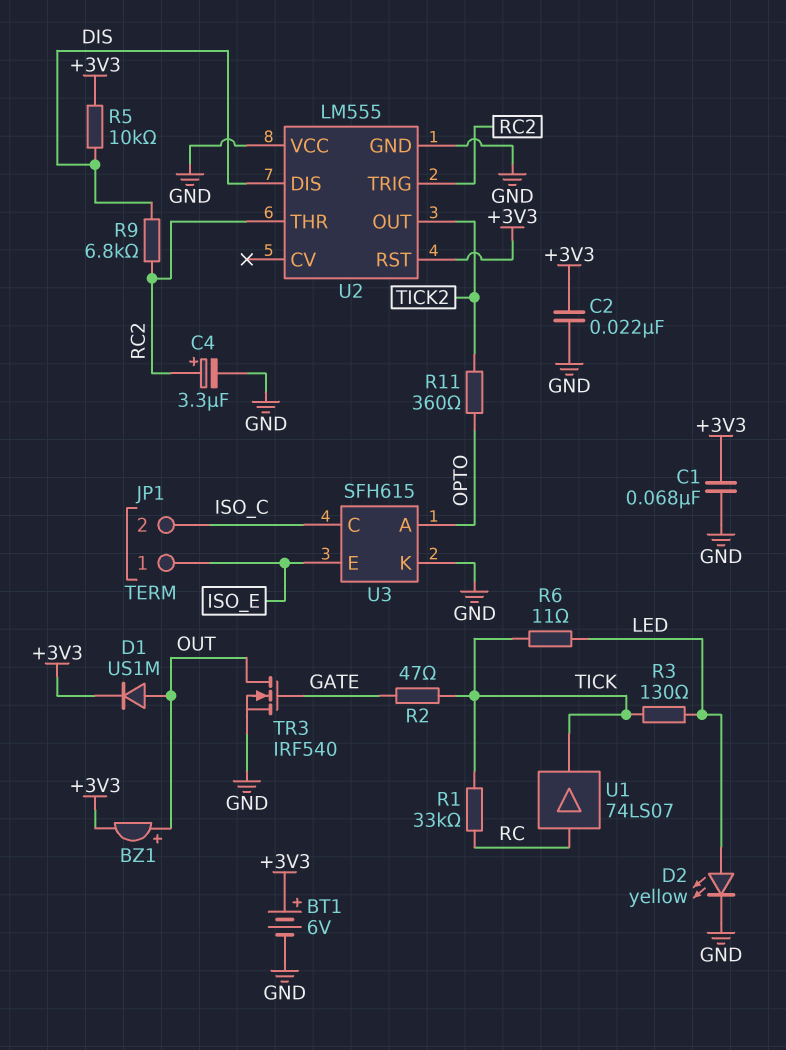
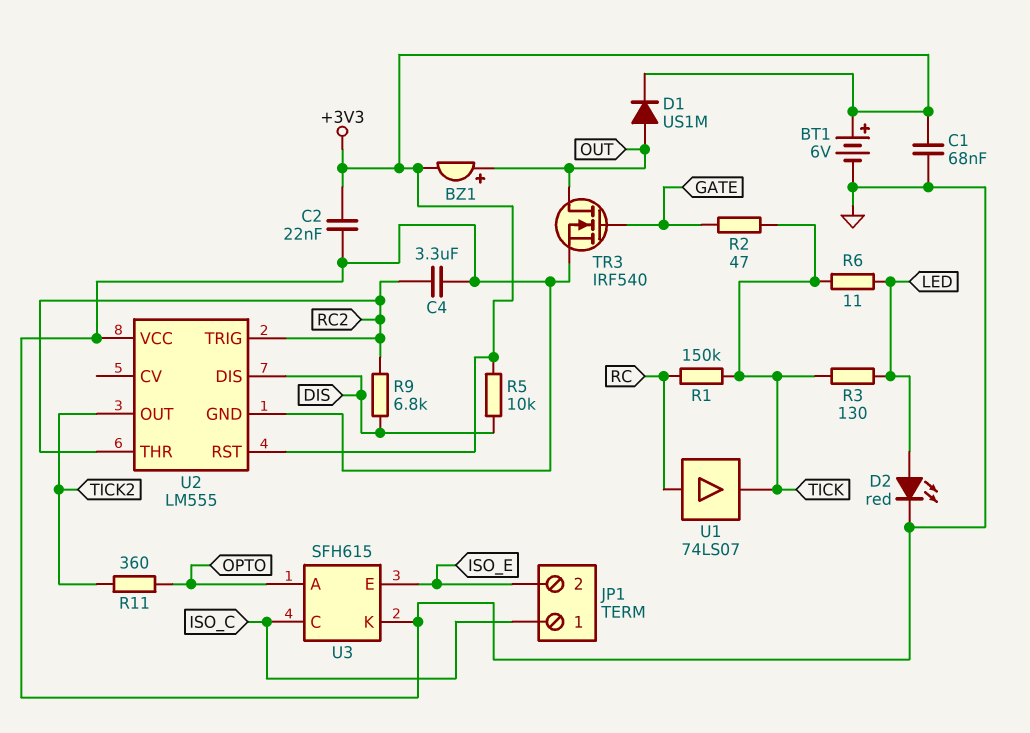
C4: 3.3uF (plus RC2, minus GND) -> 3.3uF (GND, RC2)
D2: LED yellow (A LED, K GND) -> LED red (A LED, K GND)
JP1 pin 1: ISO_E -> ISO_C
JP1 pin 2: ISO_C -> ISO_E
R1: 33k (RC, TICK) -> 150k (RC, TICK)

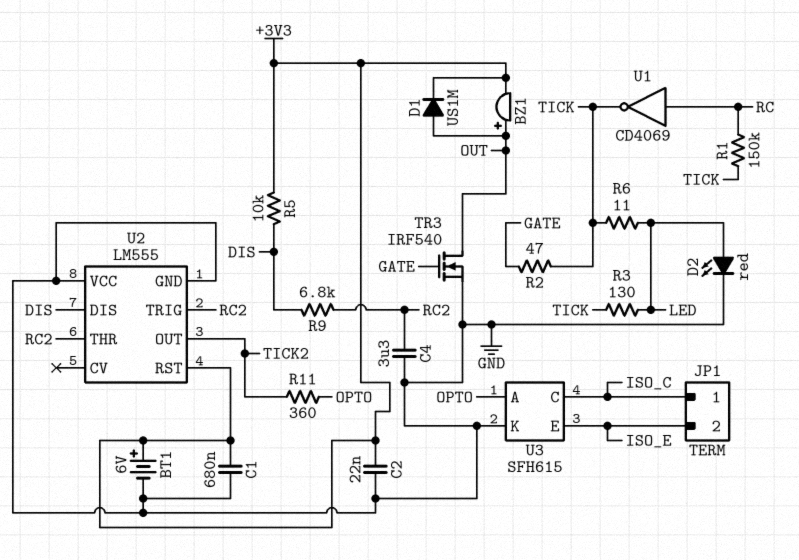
C1: 68nF (+3V3, GND) -> 680nF (+3V3, GND)
U1: buffer 74LS07 (in RC, out TICK) -> NOT CD4069 (in RC, out TICK)

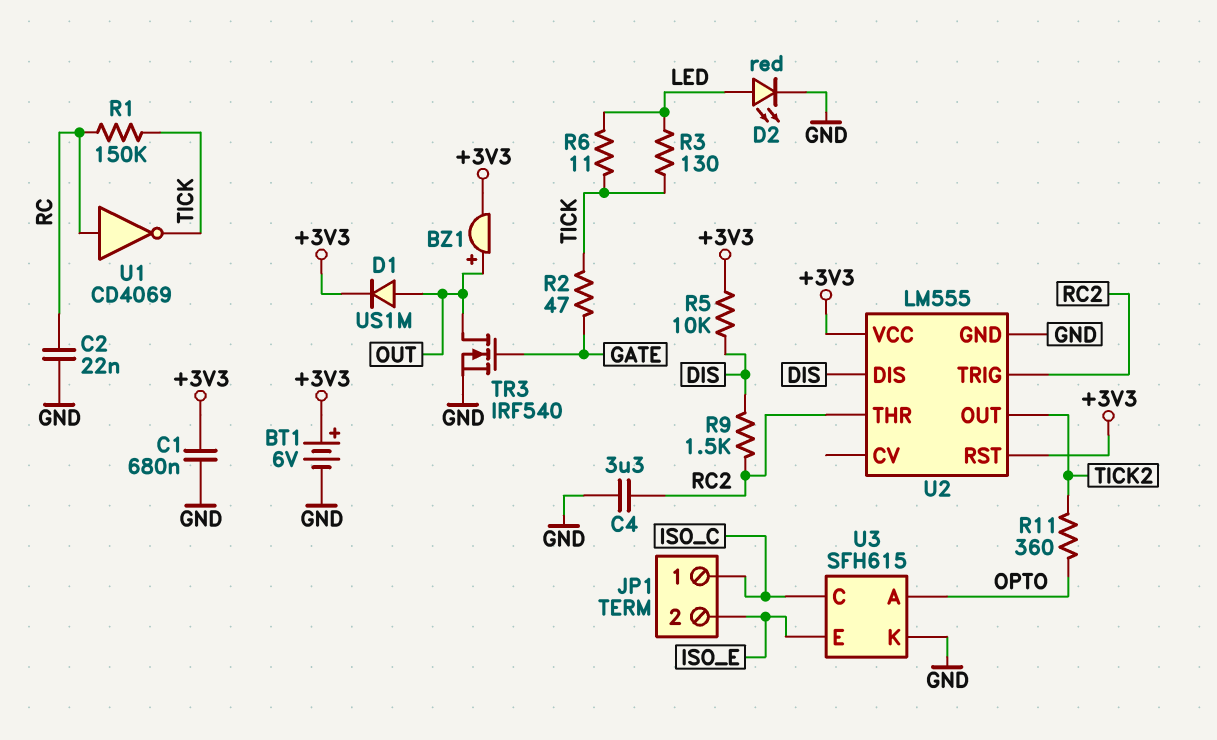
C2: 22nF (+3V3, GND) -> 22nF (GND, RC)
R9: 6.8k (DIS, RC2) -> 1.5k (DIS, RC2)
U2 pin VCC: GND -> +3V3

